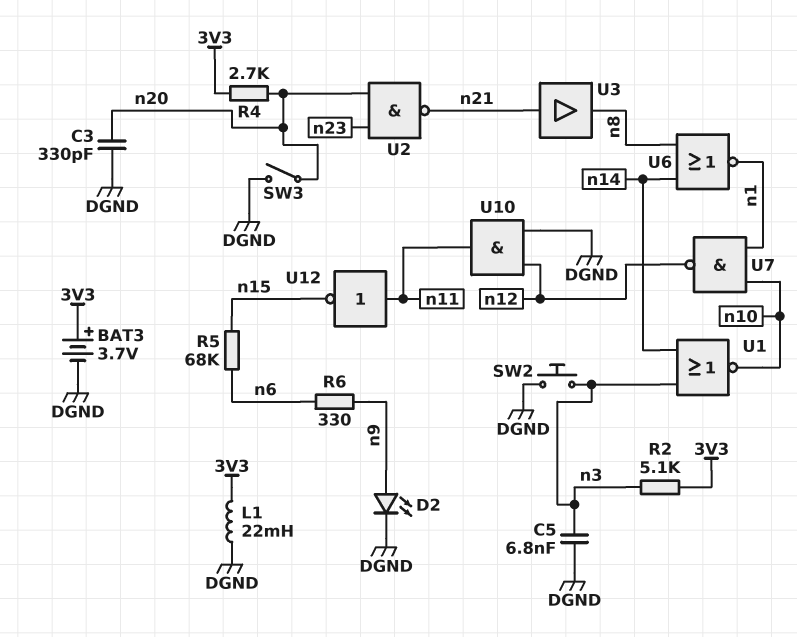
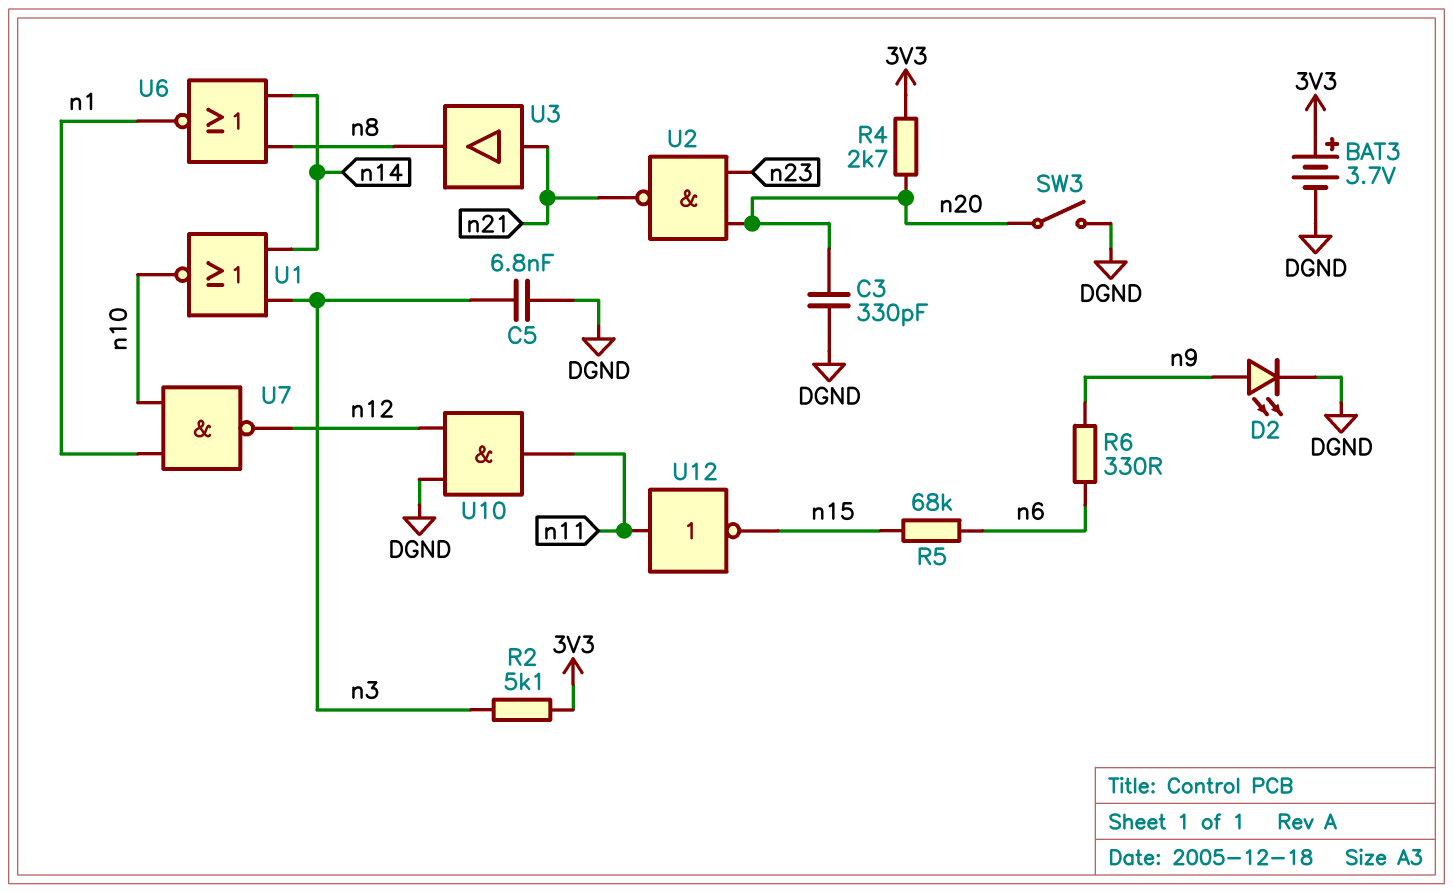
L1: 22mH (3V3, DGND) -> none
SW2: button (DGND, n3) -> none

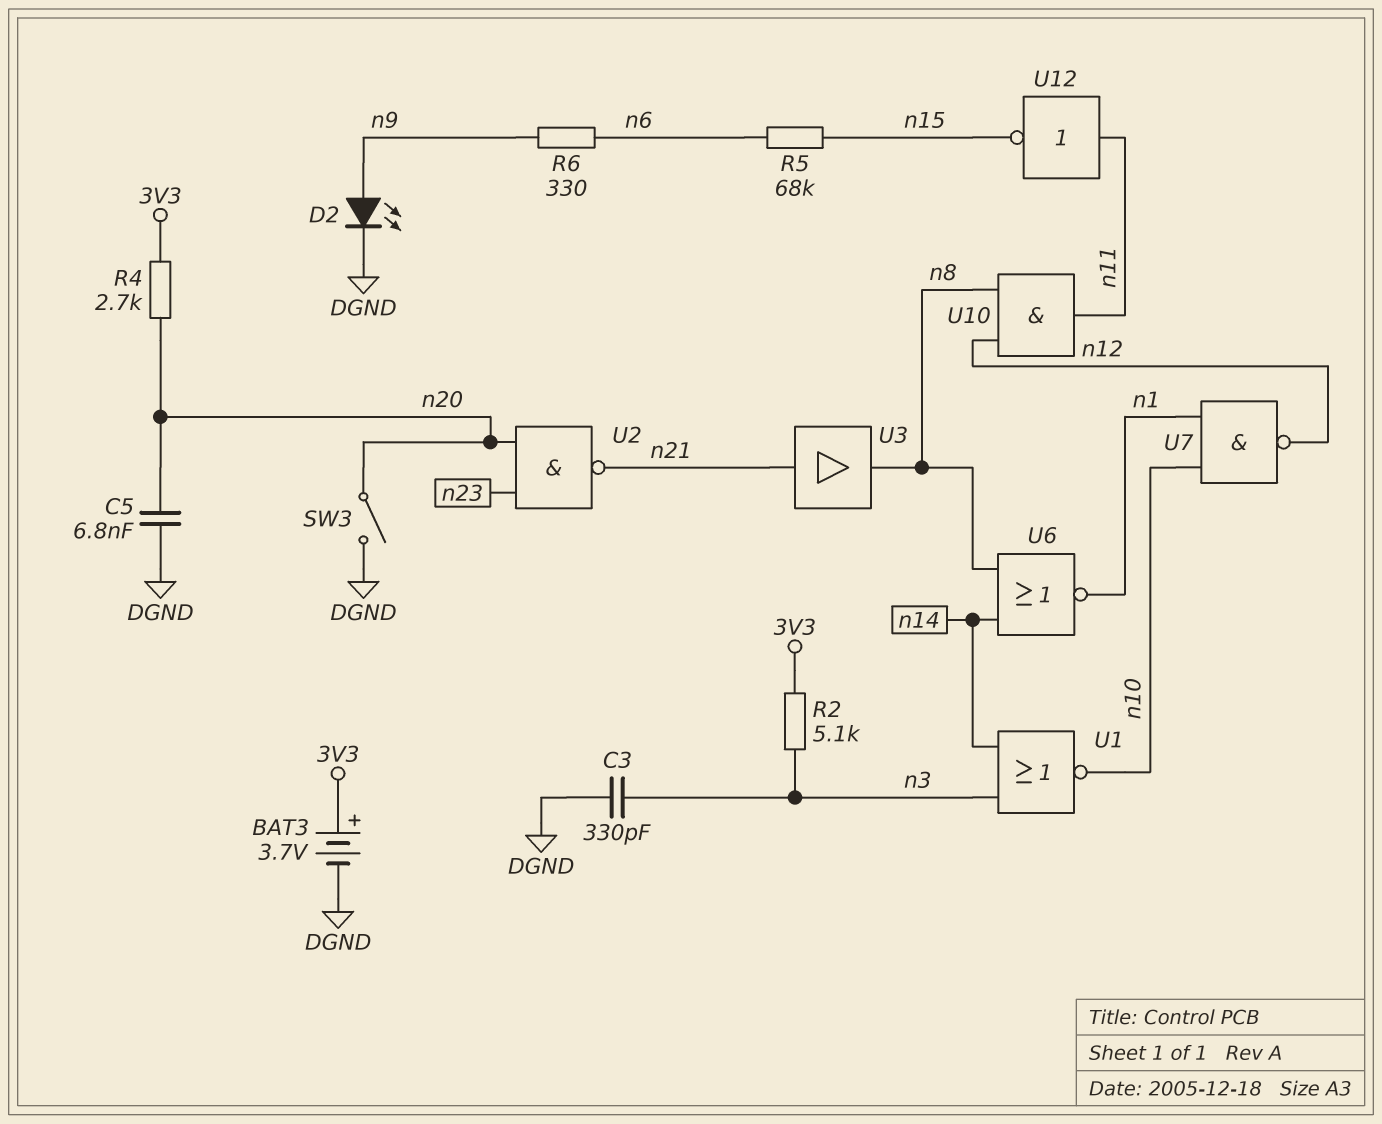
C3: 330pF (DGND, n20) -> 330pF (DGND, n3)
C5: 6.8nF (DGND, n3) -> 6.8nF (DGND, n20)
U10: AND (in DGND, in n12, out n11) -> AND (in n8, in n12, out n11)

